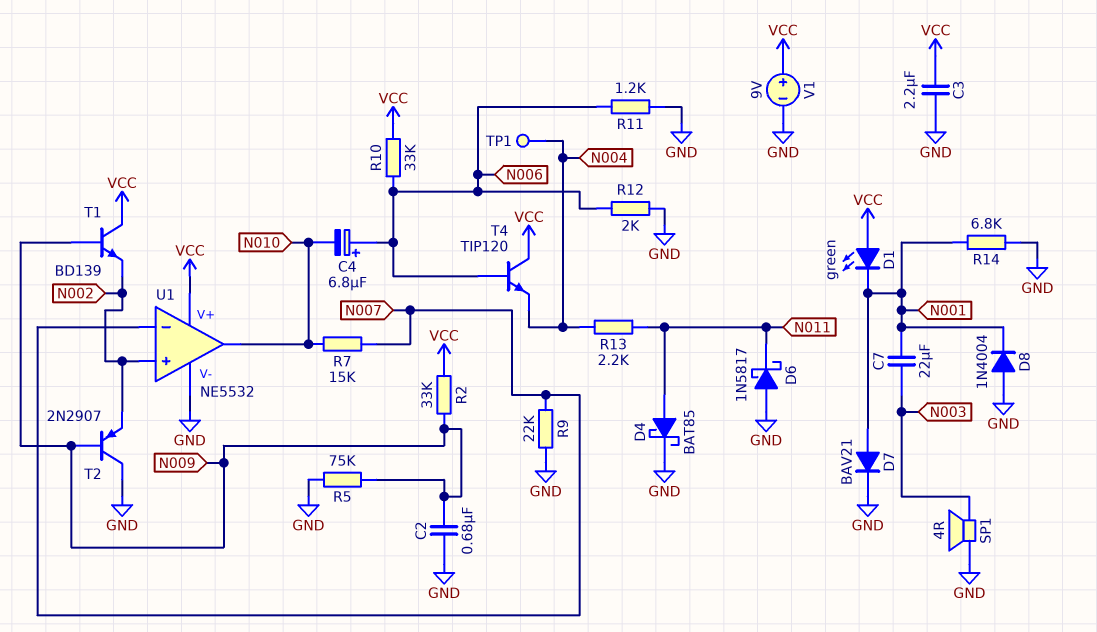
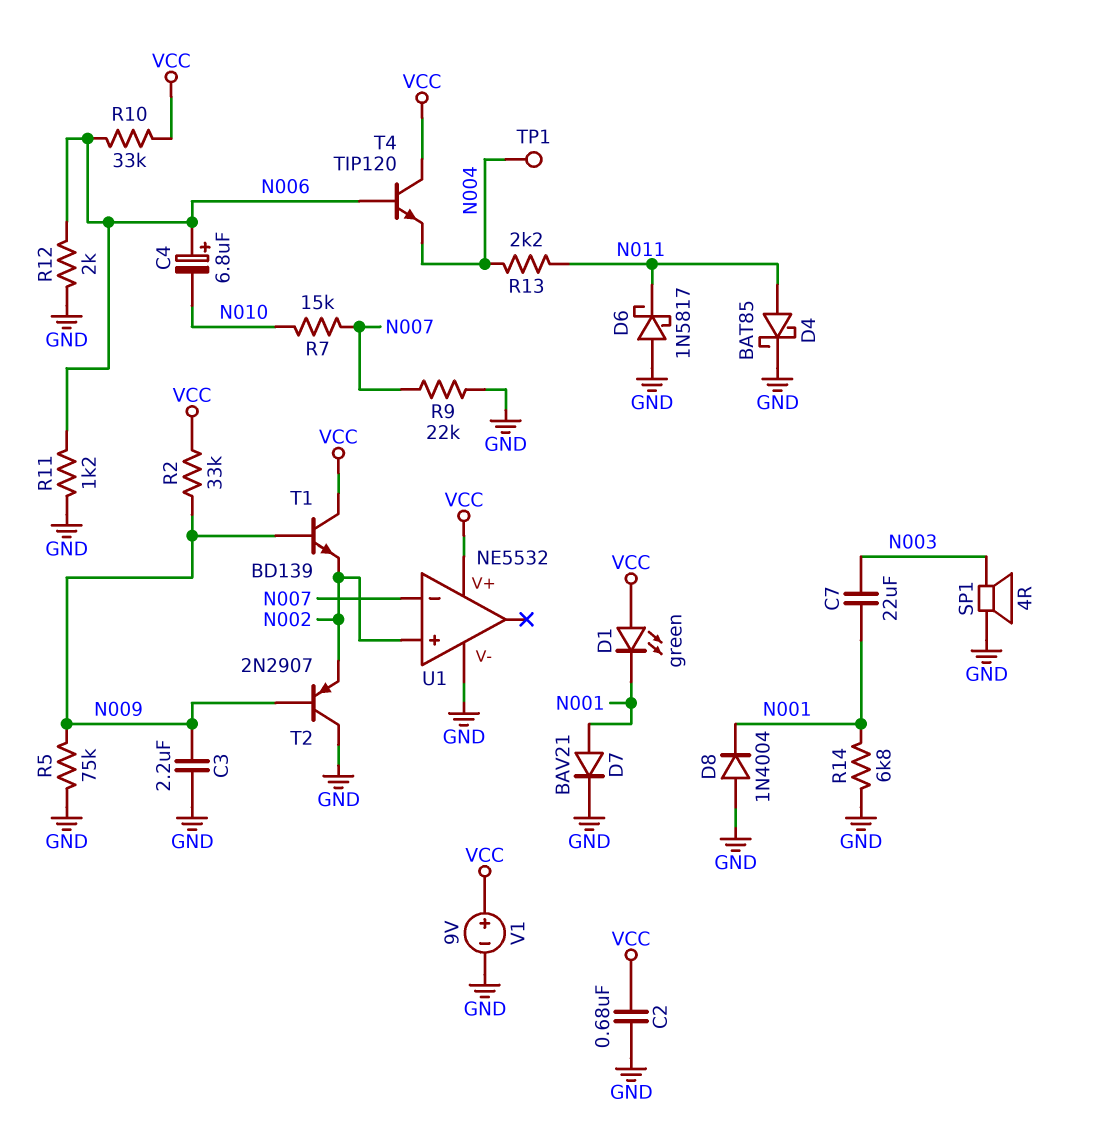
C2: 680nF (GND, N009) -> 680nF (GND, VCC)
C3: 2.2uF (GND, VCC) -> 2.2uF (GND, N009)
U1 pin out: N010 -> none

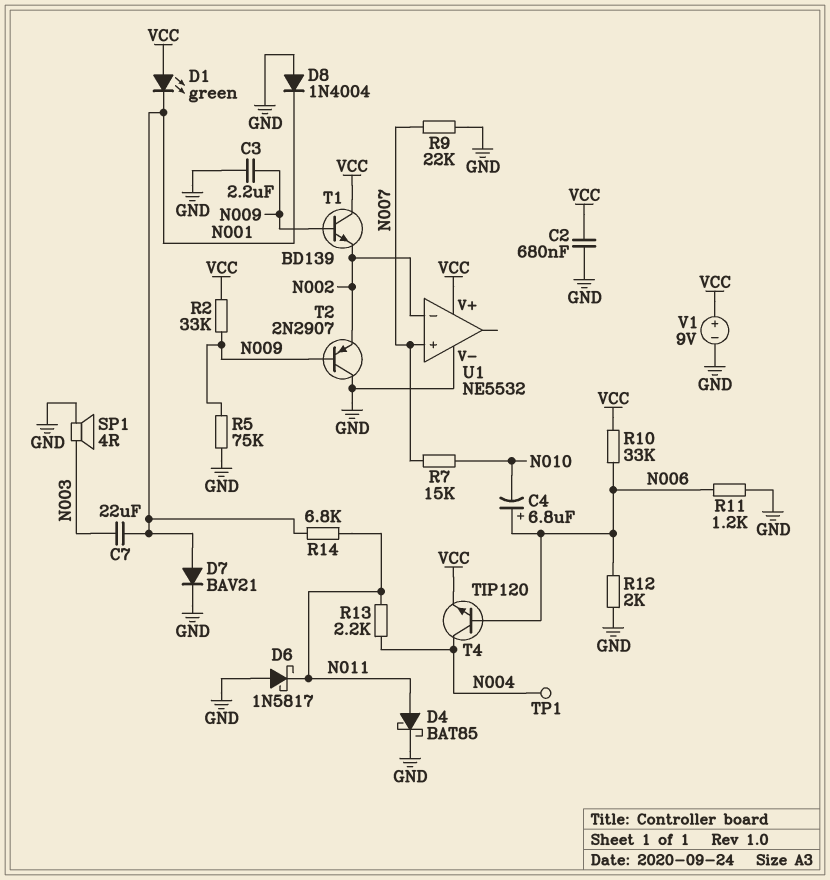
R14: 6.8k (GND, N001) -> 6.8k (N001, N011)
T4: NPN TIP120 (B N006, C VCC, E N004) -> NPN TIP120 (B N006, C N004, E VCC)
U1 pin in+: N002 -> N007
U1 pin in-: N007 -> N002

